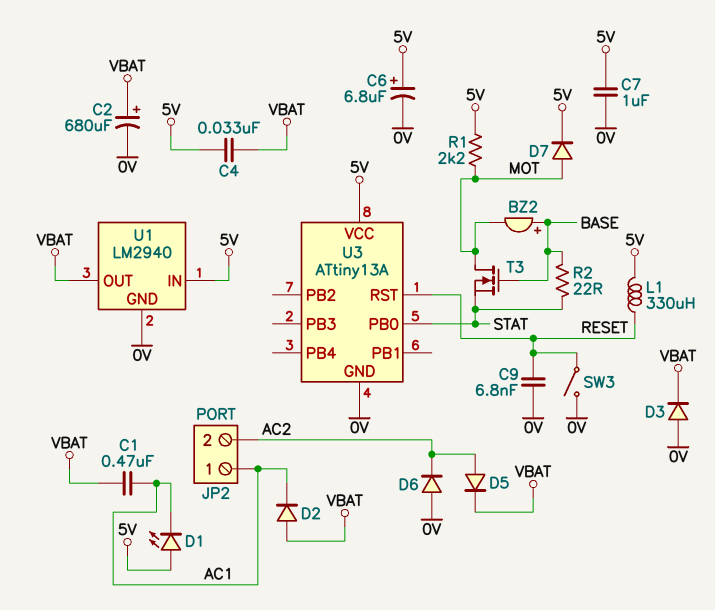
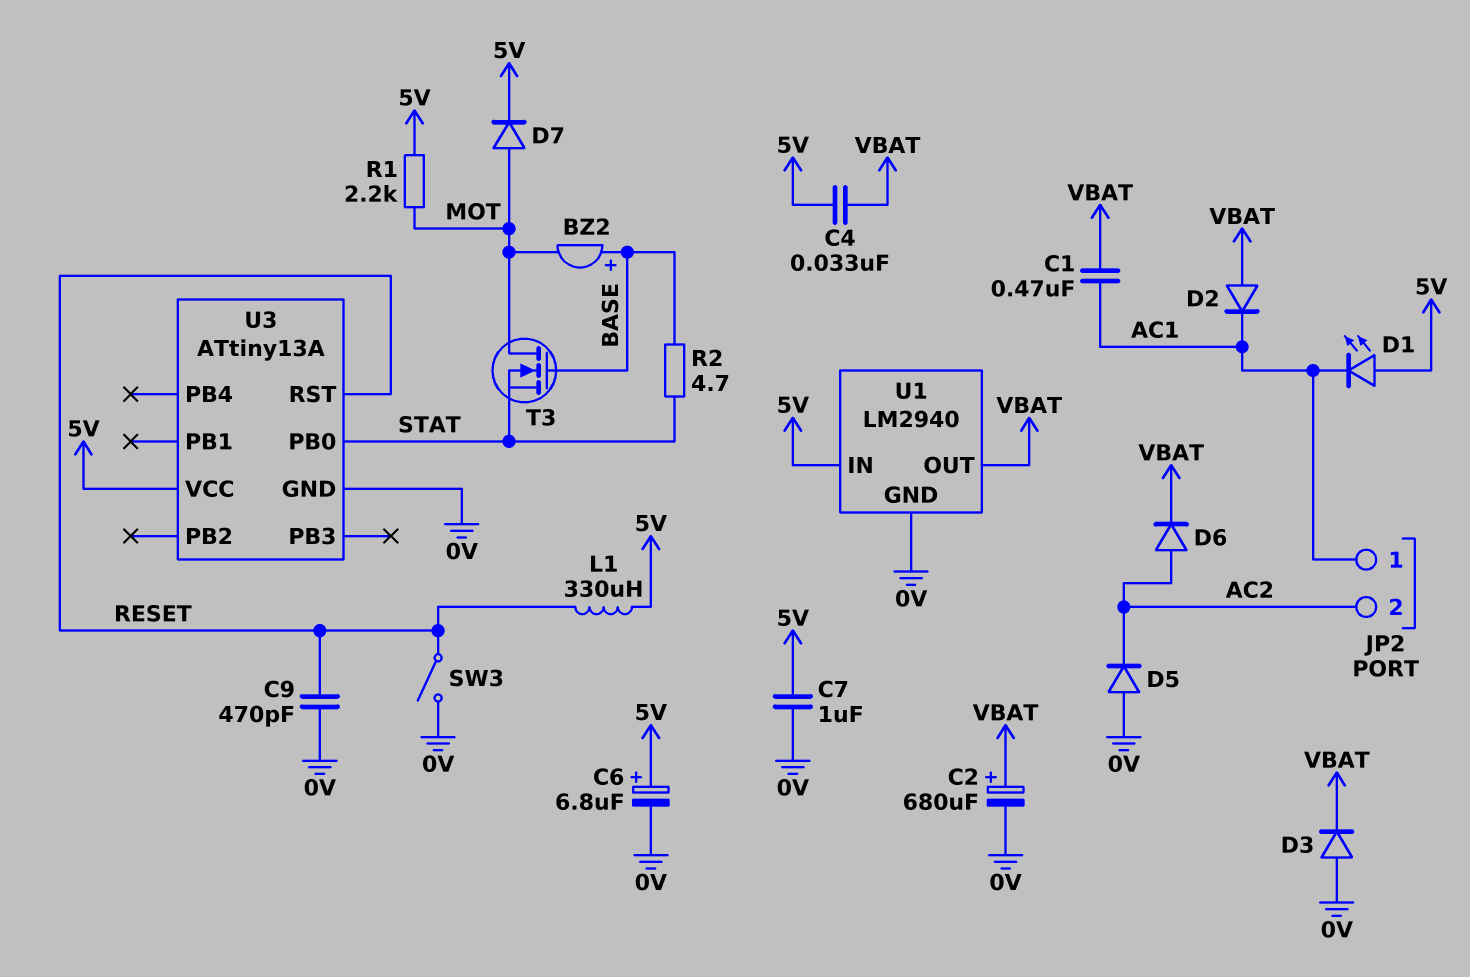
C9: 6.8nF (0V, RESET) -> 470pF (0V, RESET)
D5: diode (A AC2, K VBAT) -> diode (A 0V, K AC2)
D6: diode (A 0V, K AC2) -> diode (A AC2, K VBAT)
R2: 22 (BASE, STAT) -> 4.7 (BASE, STAT)

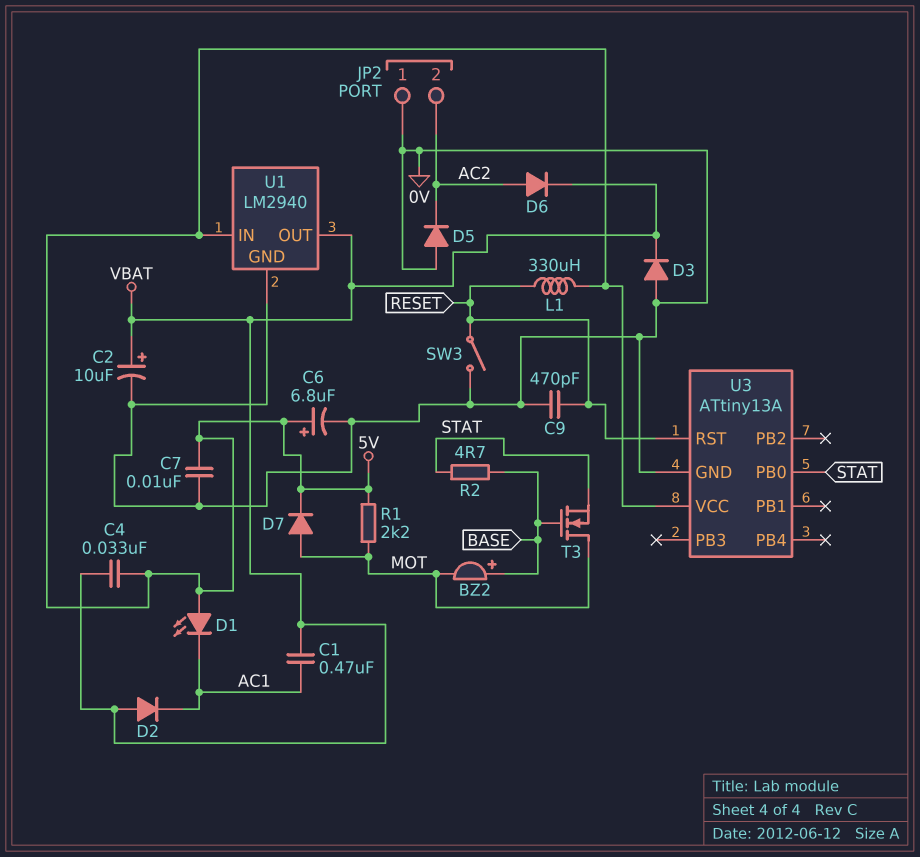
C2: 680uF (plus VBAT, minus 0V) -> 10uF (plus VBAT, minus 0V)
C7: 1uF (0V, 5V) -> 10nF (0V, 5V)
JP2 pin 1: AC1 -> 0V

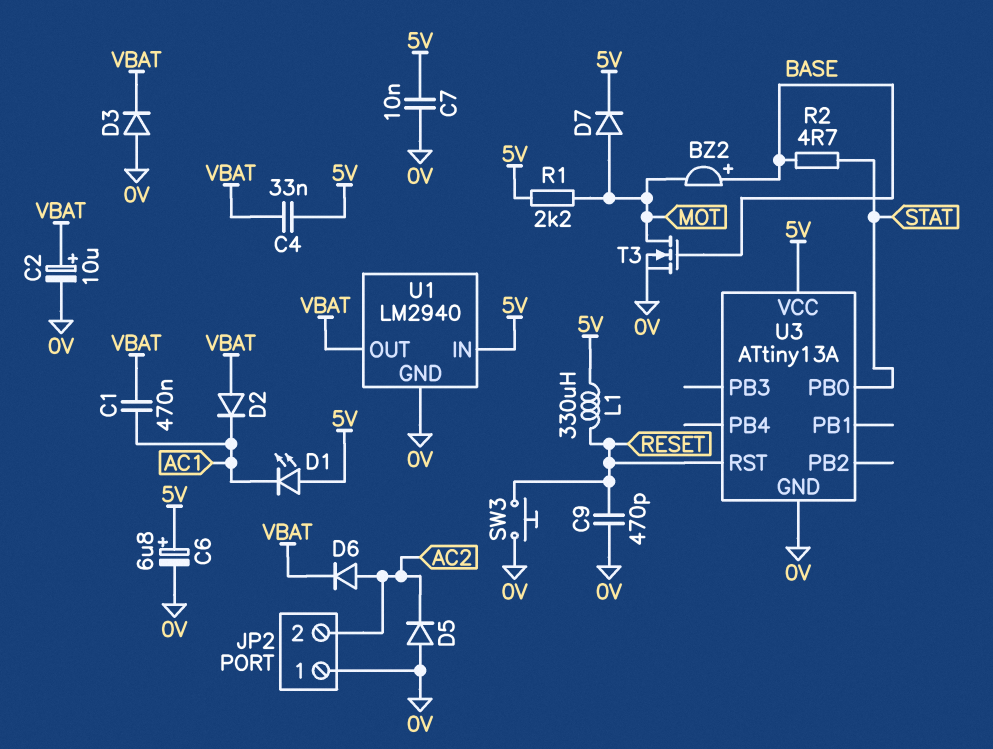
SW3: switch (0V, RESET) -> button (0V, RESET)
T3: NMOS (G BASE, D MOT, S STAT) -> NMOS (G BASE, D MOT, S 0V)

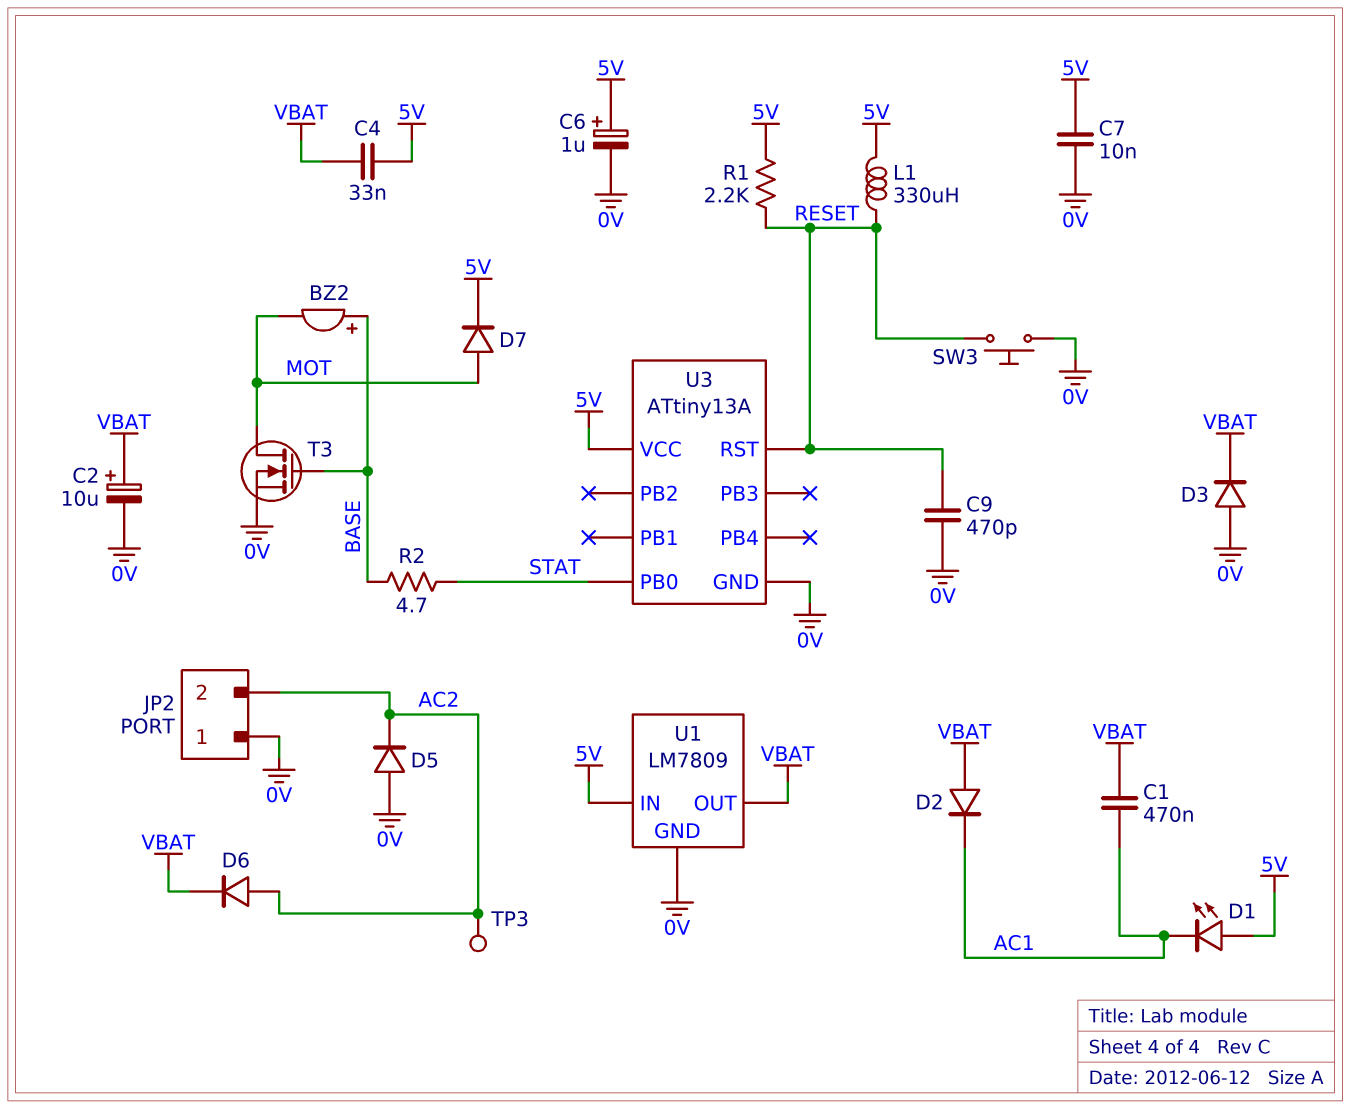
C6: 6.8uF (plus 5V, minus 0V) -> 1uF (plus 5V, minus 0V)
R1: 2.2k (5V, MOT) -> 2.2k (5V, RESET)
TP3: none -> test point (AC2)
U1: LM2940 -> LM7809

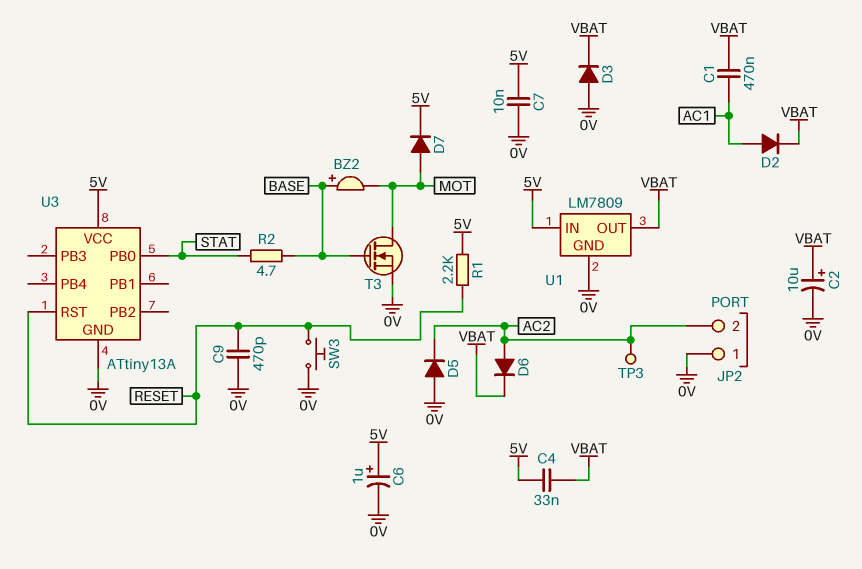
D1: LED (A 5V, K AC1) -> none
D2: diode (A VBAT, K AC1) -> diode (A AC1, K VBAT)
L1: 330uH (5V, RESET) -> none

